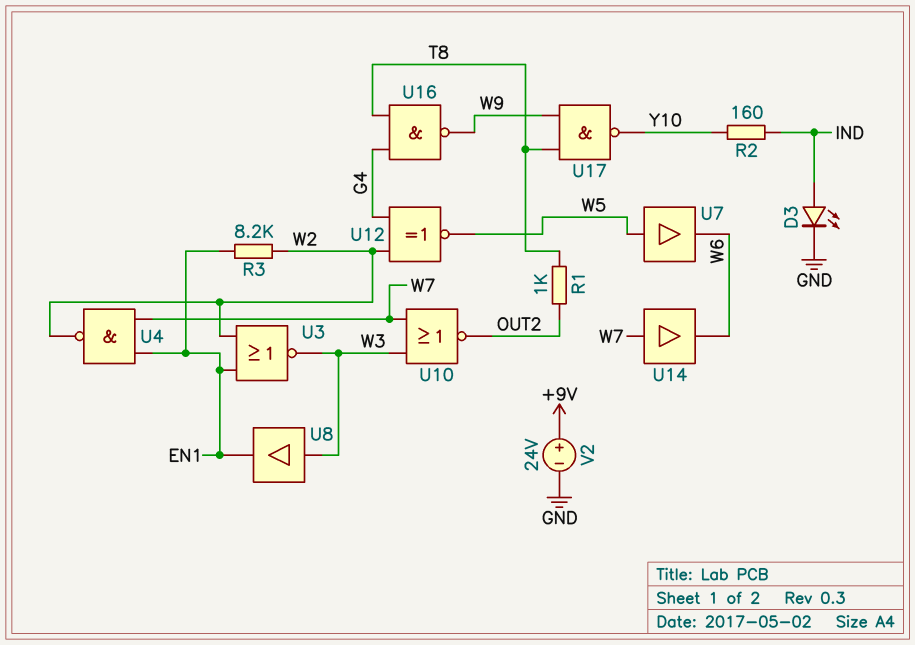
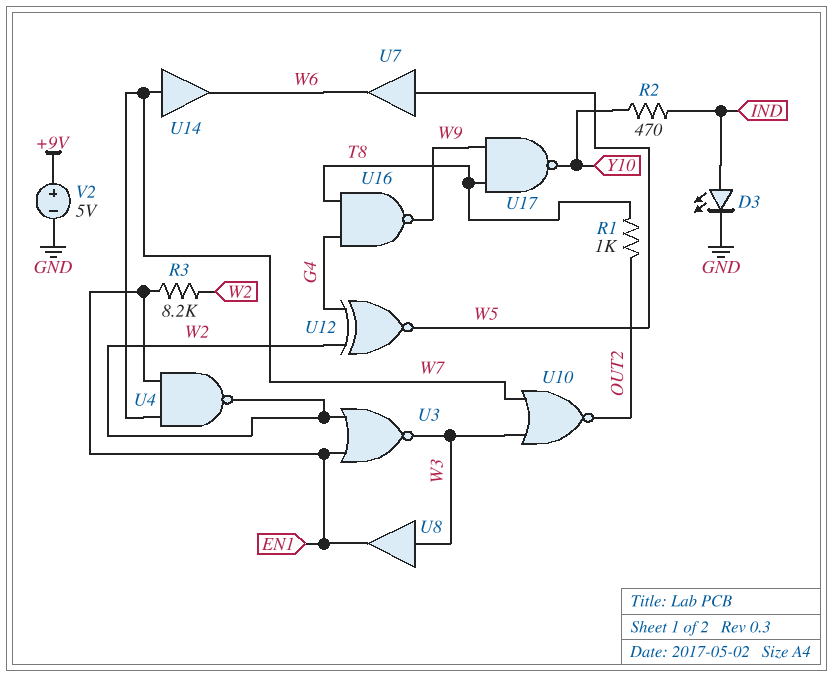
R2: 160 (IND, Y10) -> 470 (IND, Y10)
V2: 24V (plus +9V, minus GND) -> 5V (plus +9V, minus GND)

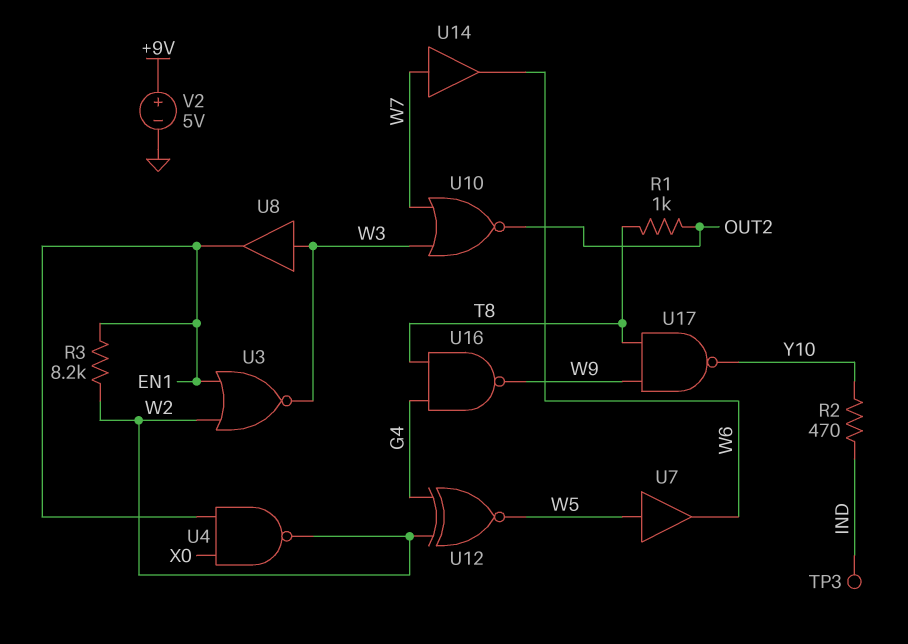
D3: LED (A IND, K GND) -> none
TP3: none -> test point (IND)
U4: NAND (in EN1, in W7, out W2) -> NAND (in EN1, in X0, out W2)

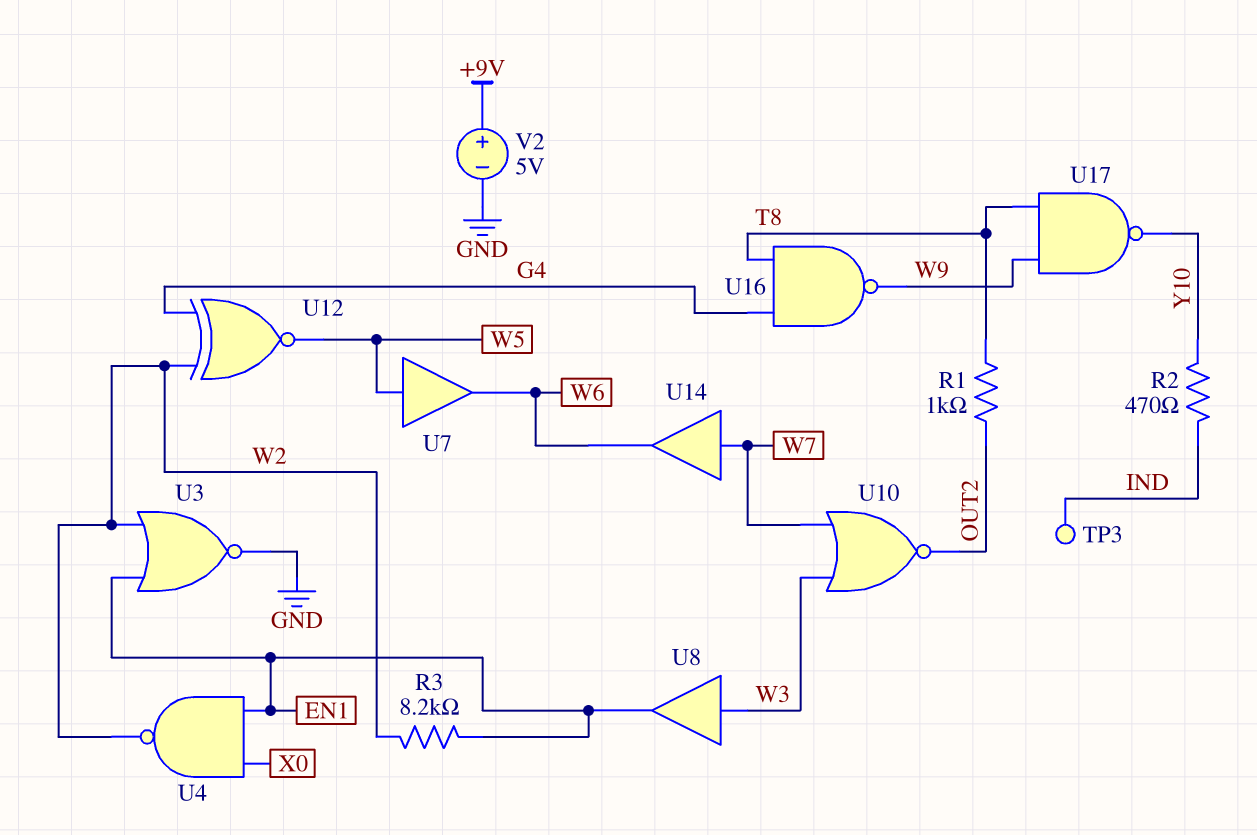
U3: NOR (in EN1, in W2, out W3) -> NOR (in EN1, in W2, out GND)

